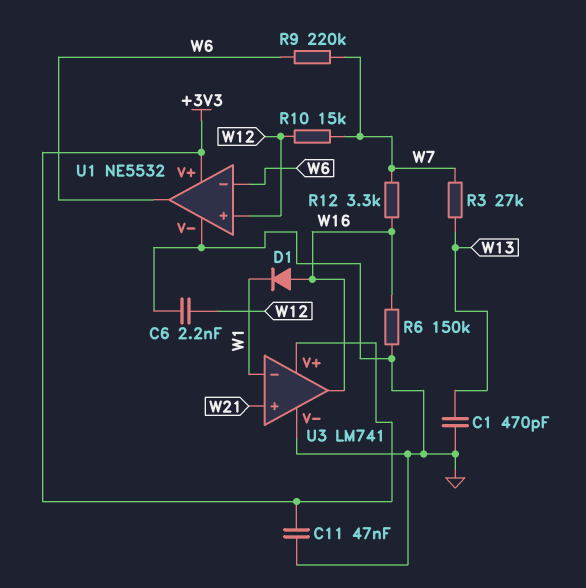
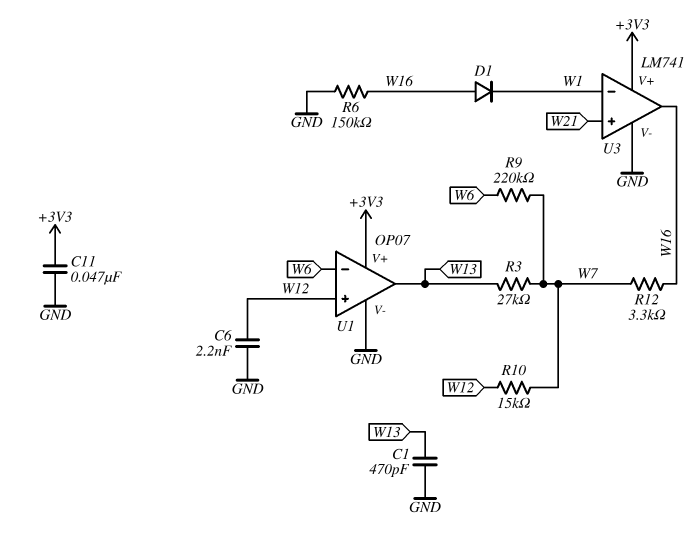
U1: NE5532 -> OP07
U1 pin out: W6 -> W13

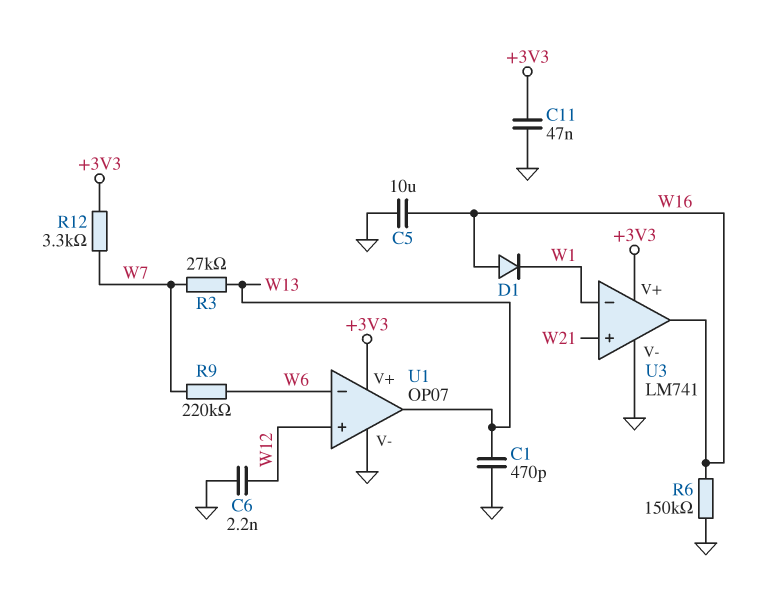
C5: none -> 10uF (GND, W16)
R10: 15k (W7, W12) -> none
R12: 3.3k (W7, W16) -> 3.3k (+3V3, W7)

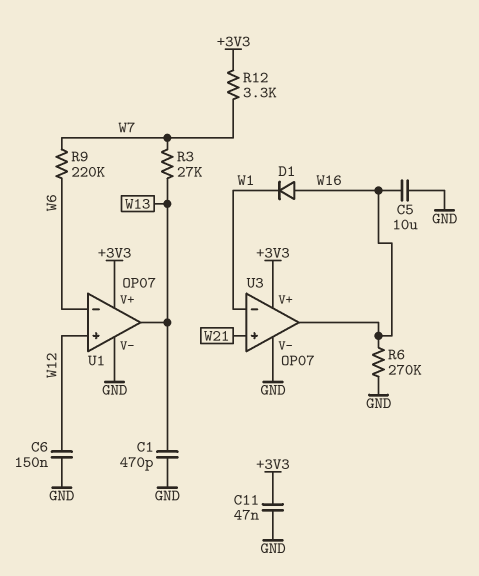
C6: 2.2nF (GND, W12) -> 150nF (GND, W12)
R6: 150k (GND, W16) -> 270k (GND, W16)
U3: LM741 -> OP07

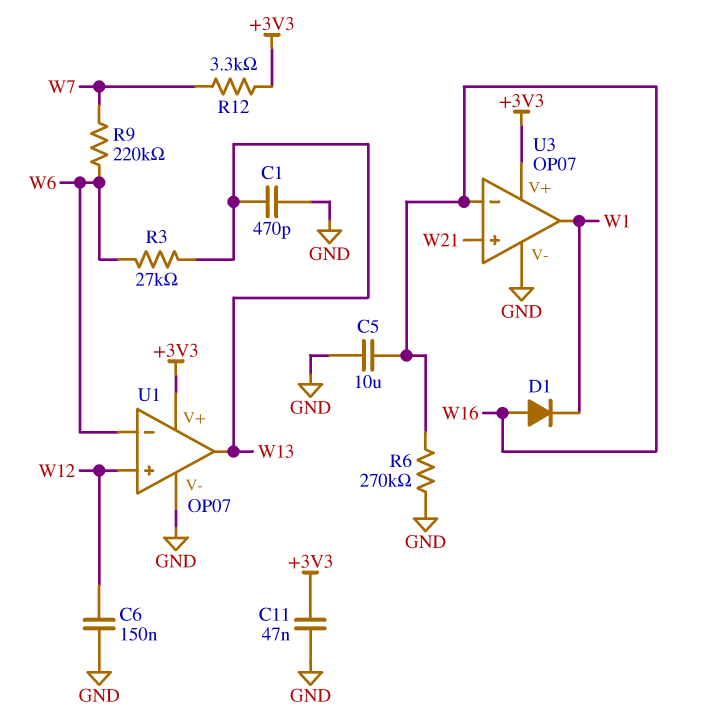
R3: 27k (W7, W13) -> 27k (W6, W13)
U3 pin in-: W1 -> W16
U3 pin out: W16 -> W1

